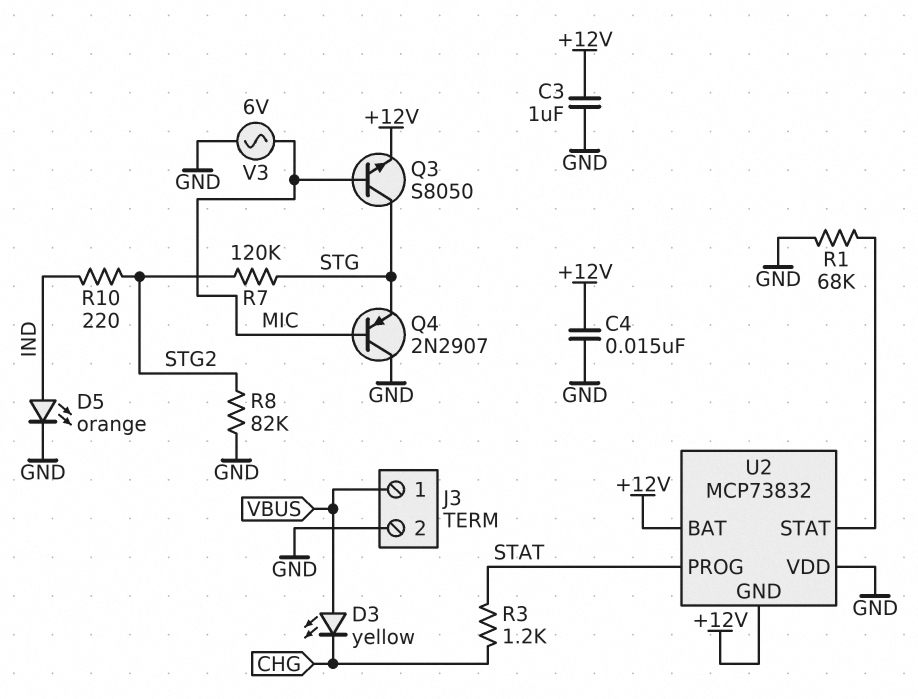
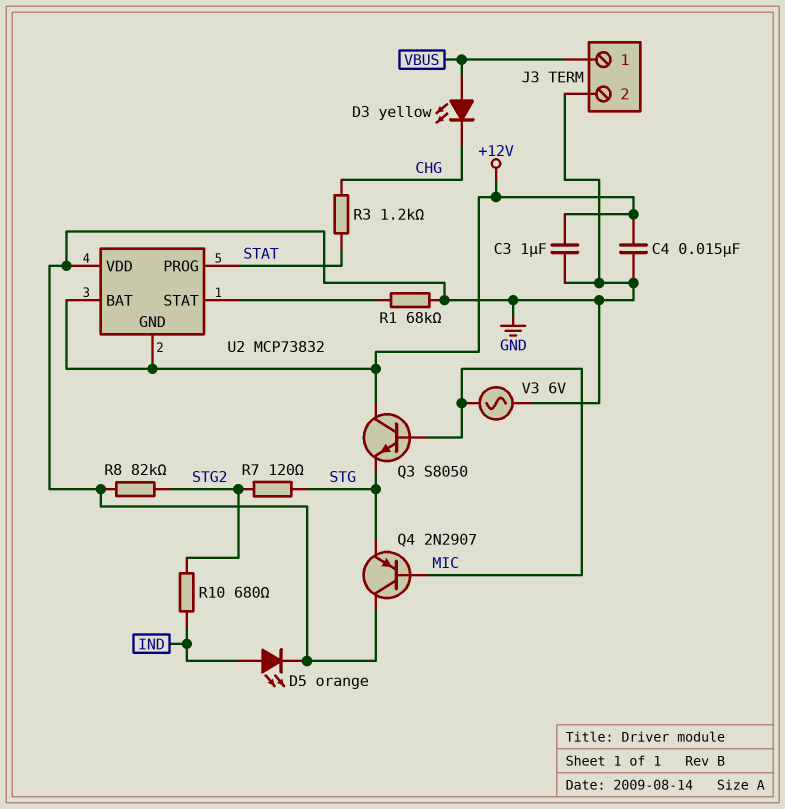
Q3: NPN S8050 (B MIC, C STG, E +12V) -> NPN S8050 (B MIC, C +12V, E STG)
R7: 120k (STG, STG2) -> 120 (STG, STG2)
R10: 220 (IND, STG2) -> 680 (IND, STG2)

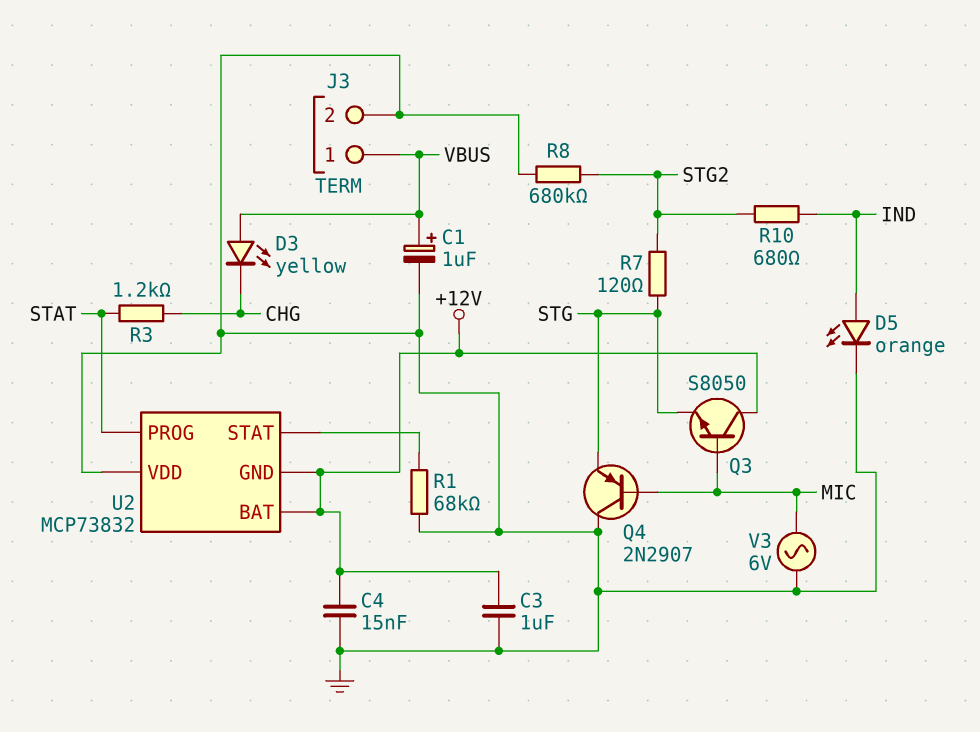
C1: none -> 1uF (plus VBUS, minus GND)
R8: 82k (GND, STG2) -> 680k (GND, STG2)

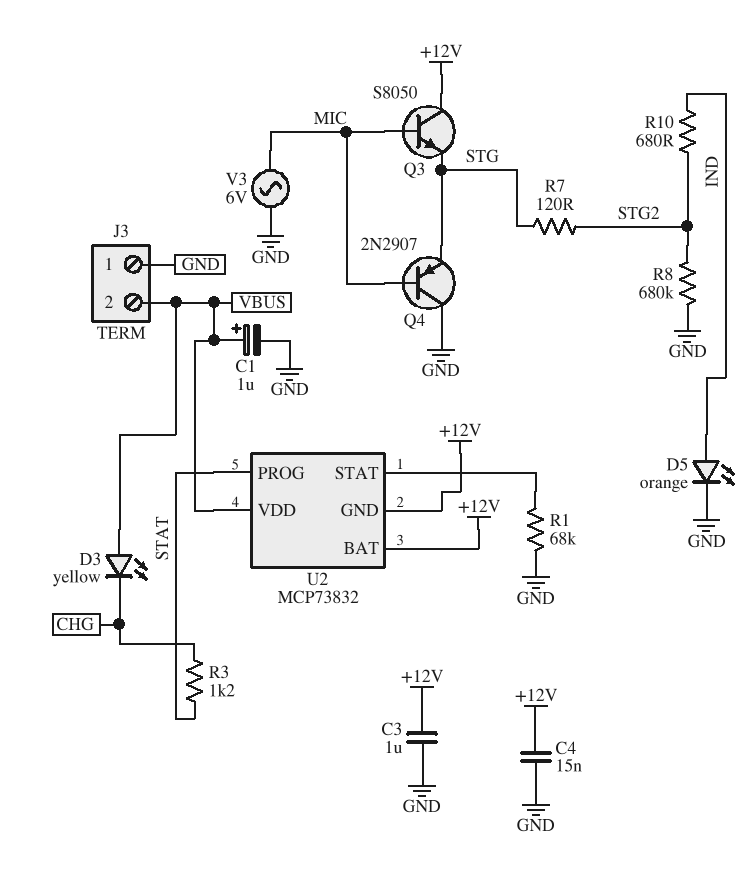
J3 pin 1: VBUS -> GND
J3 pin 2: GND -> VBUS
U2 pin VDD: GND -> VBUS

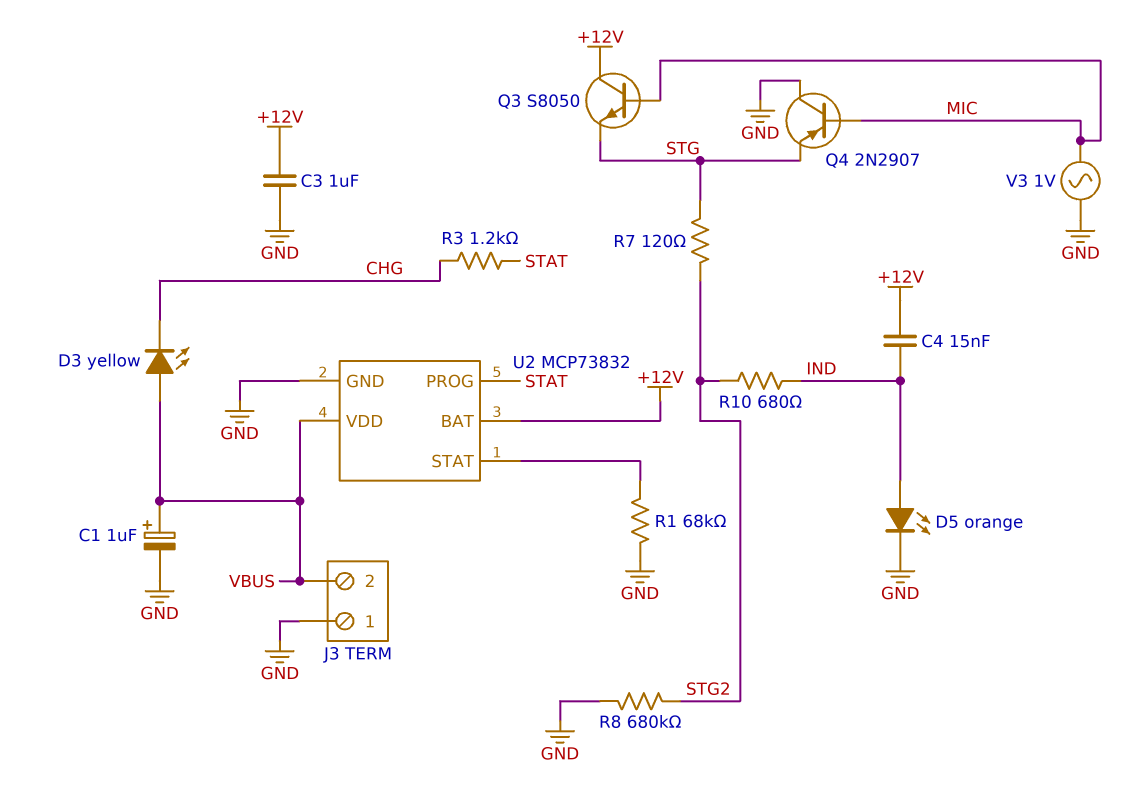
C4: 15nF (+12V, GND) -> 15nF (+12V, IND)
U2 pin GND: +12V -> GND
V3: AC 6V (GND, MIC) -> AC 1V (GND, MIC)

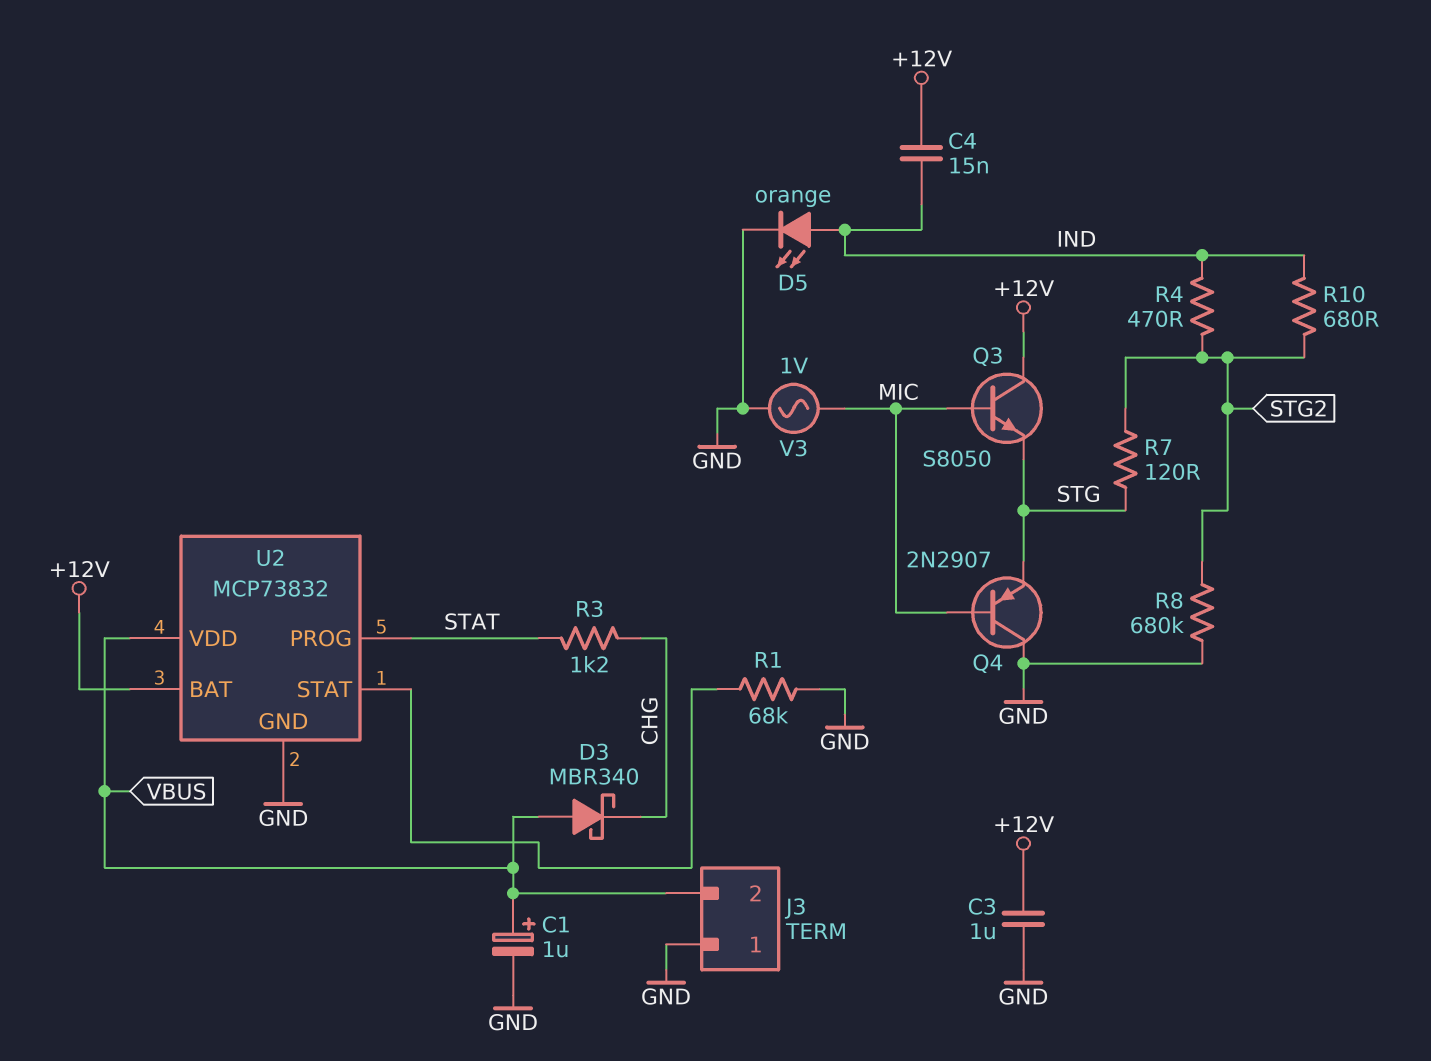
D3: LED yellow (A VBUS, K CHG) -> schottky MBR340 (A VBUS, K CHG)
R4: none -> 470 (IND, STG2)

